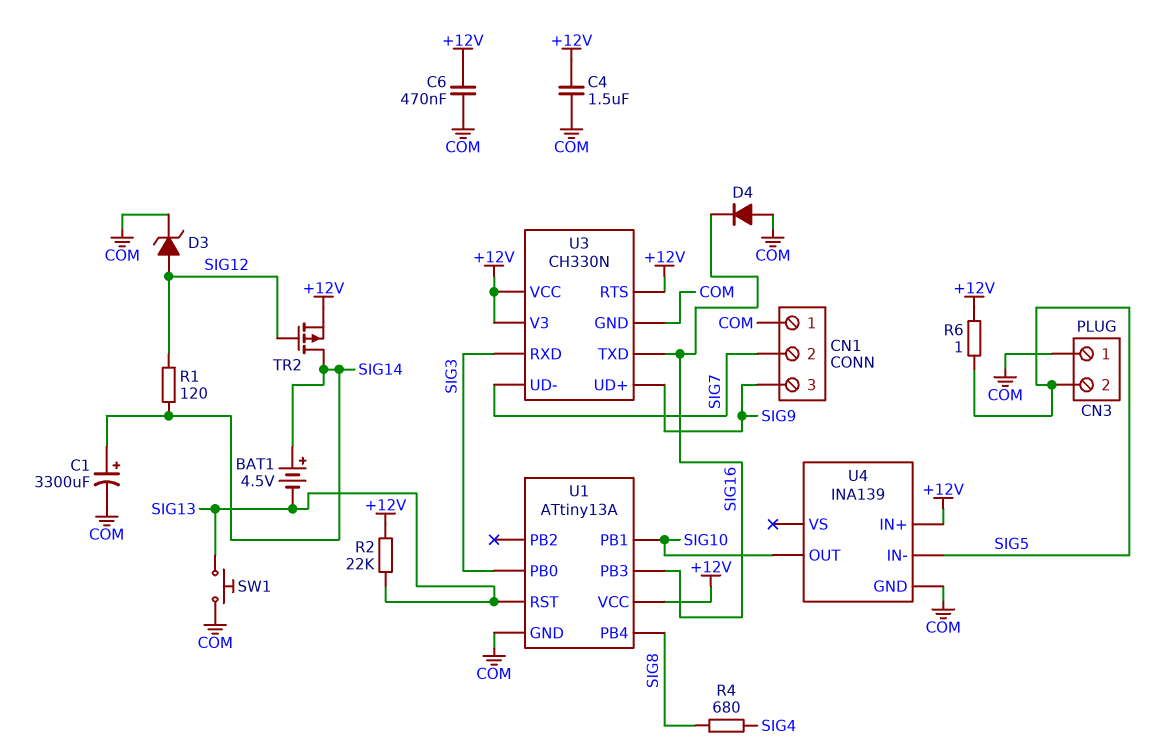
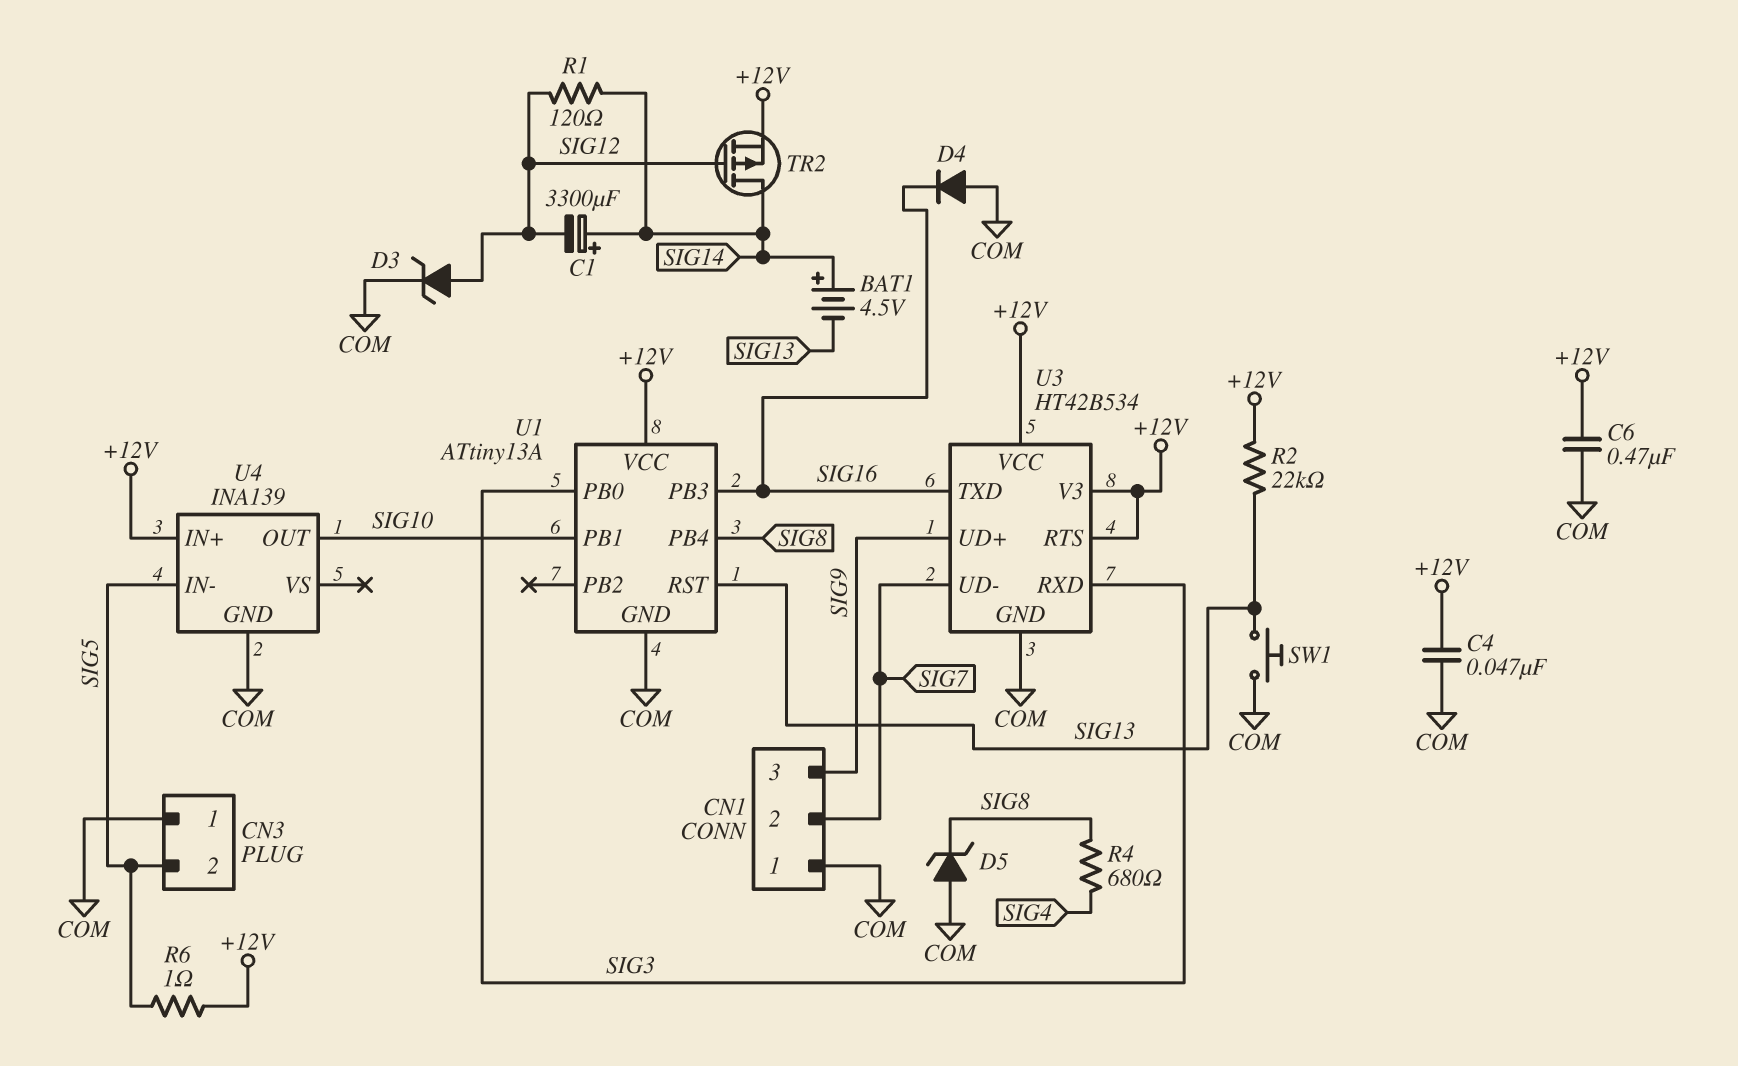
C1: 3300uF (plus SIG14, minus COM) -> 3300uF (plus SIG14, minus SIG12)
C4: 1.5uF (+12V, COM) -> 47nF (+12V, COM)
D5: none -> zener (A COM, K SIG8)
U3: CH330N -> HT42B534

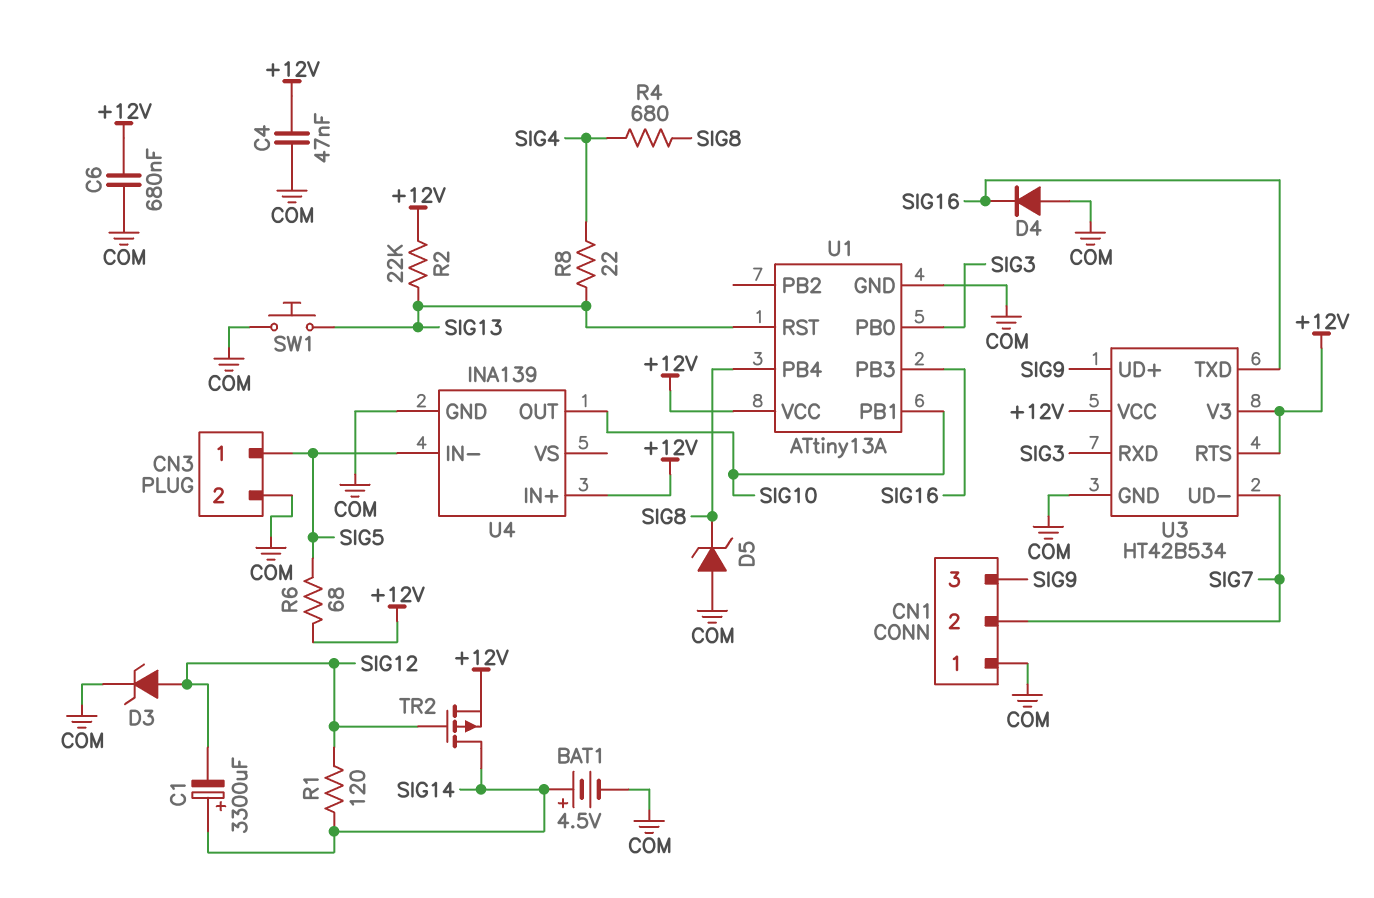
BAT1: 4.5V (plus SIG14, minus SIG13) -> 4.5V (plus SIG14, minus COM)
C6: 470nF (+12V, COM) -> 680nF (+12V, COM)
CN3 pin 1: COM -> SIG5
CN3 pin 2: SIG5 -> COM
R6: 1 (+12V, SIG5) -> 68 (+12V, SIG5)
R8: none -> 22 (SIG4, SIG13)

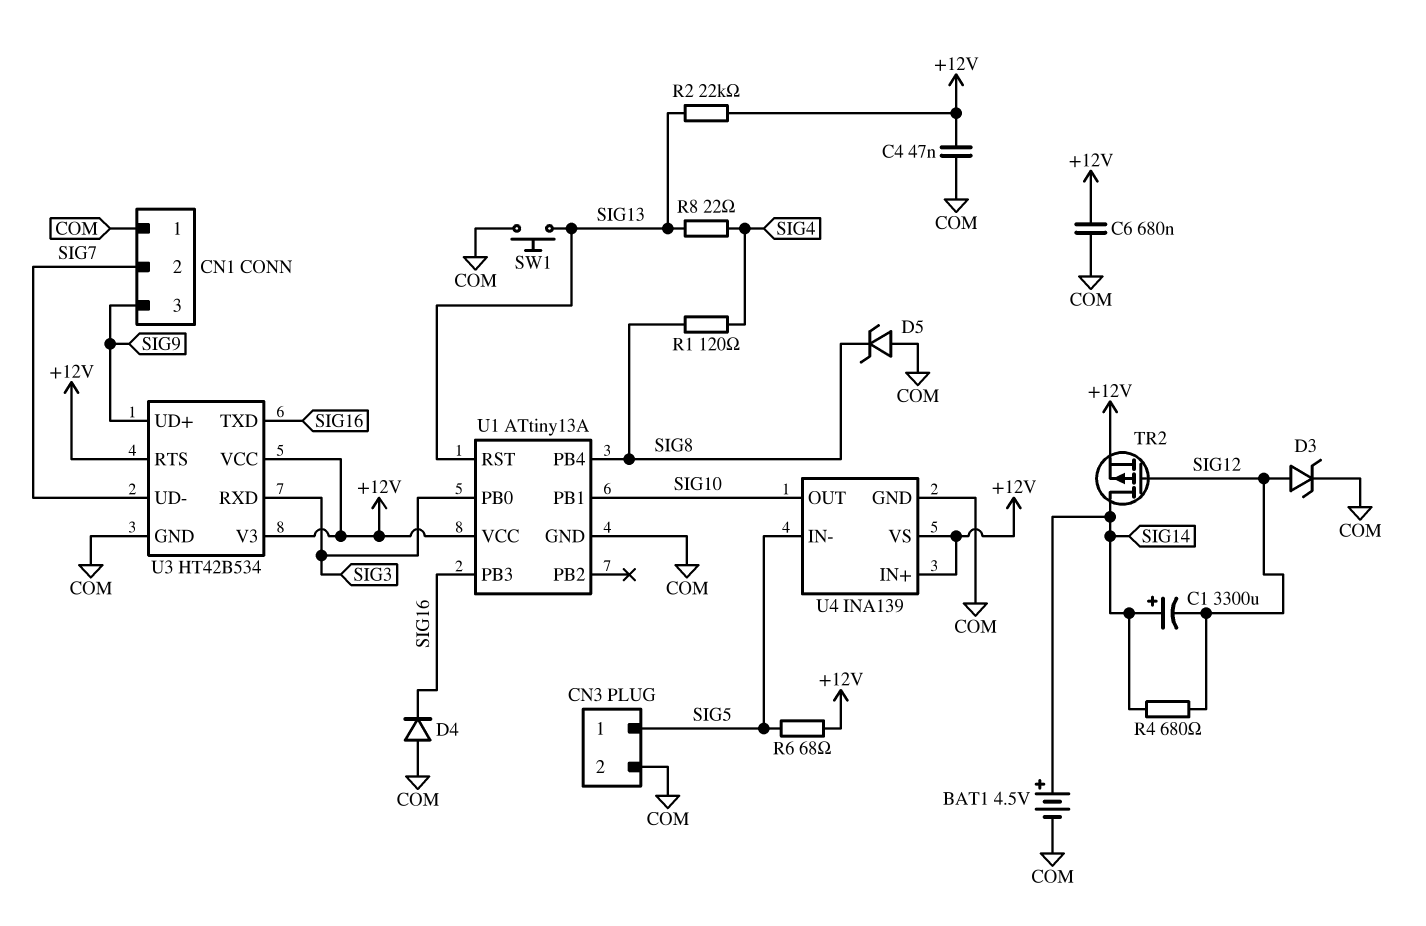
R1: 120 (SIG12, SIG14) -> 120 (SIG4, SIG8)
R4: 680 (SIG4, SIG8) -> 680 (SIG12, SIG14)
U4 pin VS: none -> +12V

